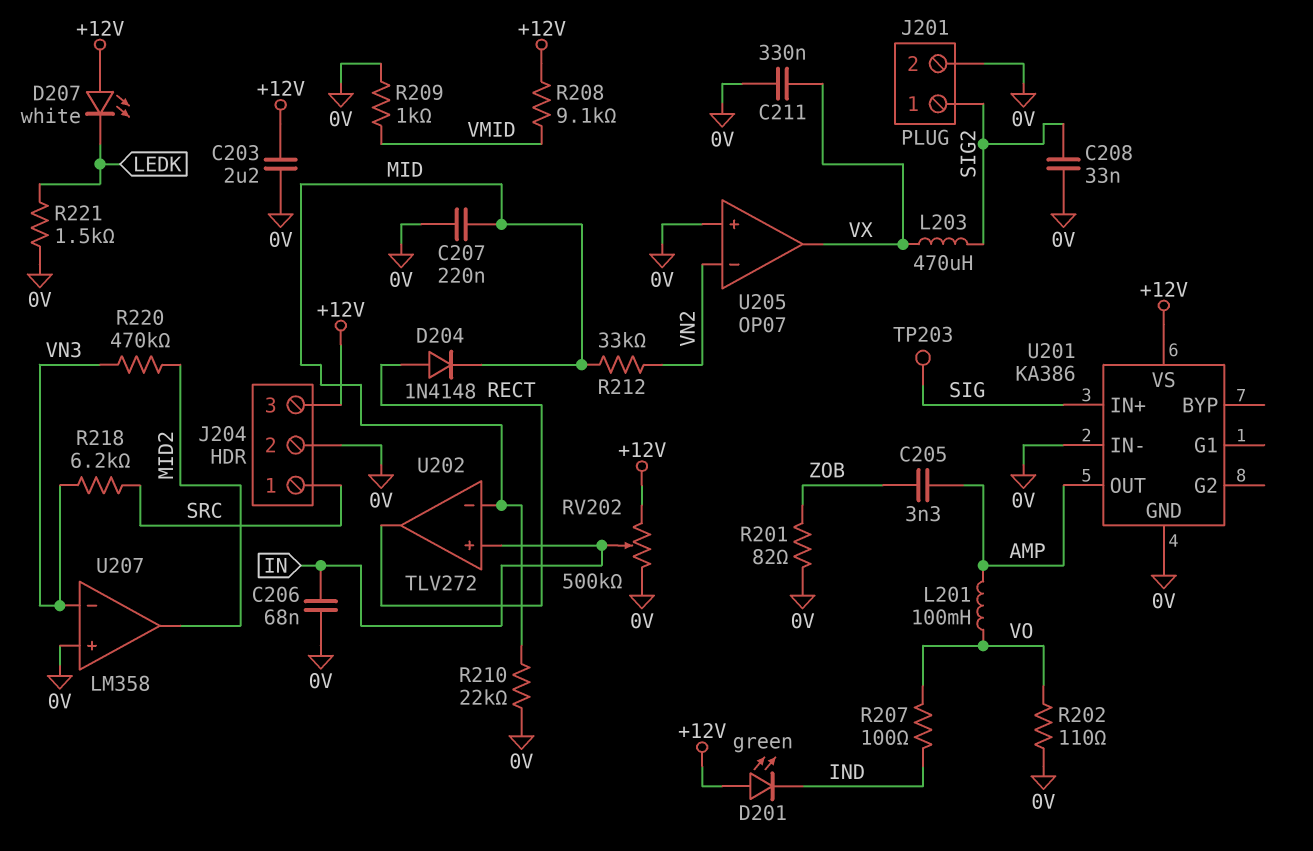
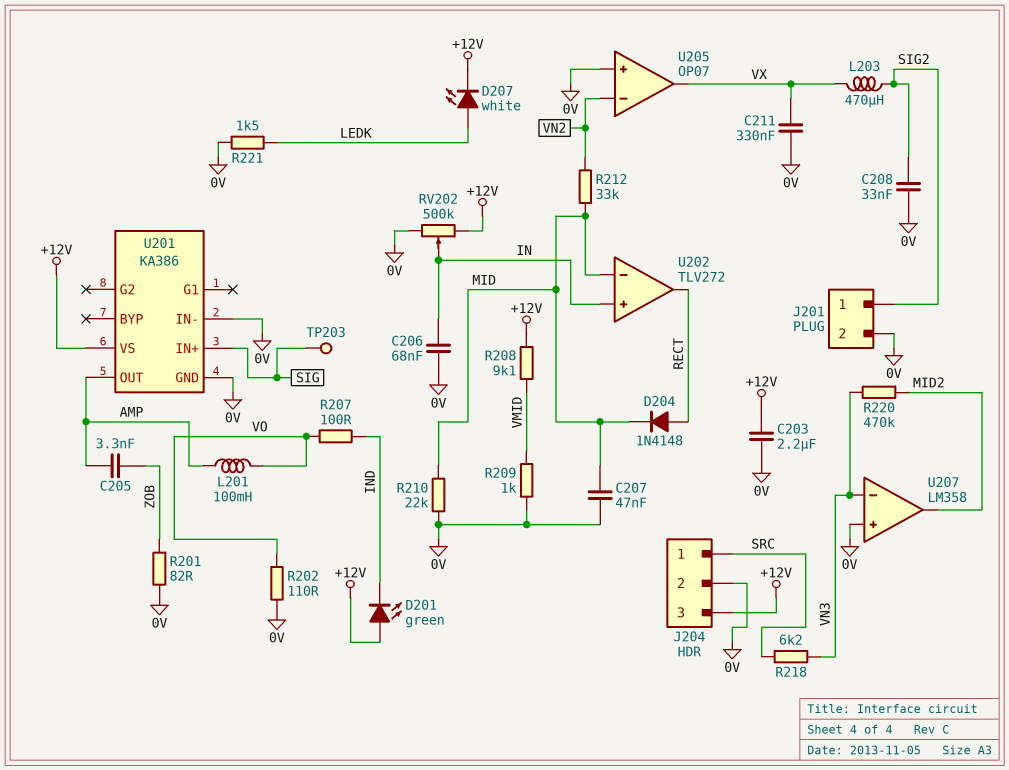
C207: 220nF (0V, MID) -> 47nF (0V, MID)
D207: LED white (A +12V, K LEDK) -> LED white (A LEDK, K +12V)

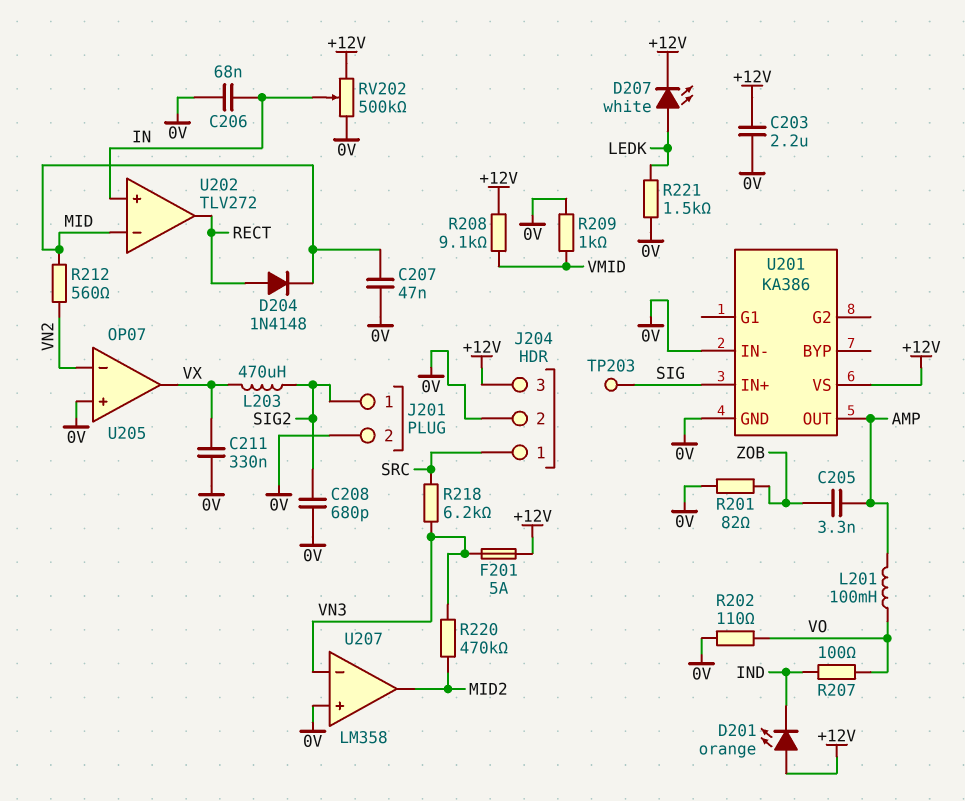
C208: 33nF (0V, SIG2) -> 680pF (0V, SIG2)
D201: LED green (A +12V, K IND) -> LED orange (A +12V, K IND)
F201: none -> 5A (+12V, VN3)
R210: 22k (0V, MID) -> none
R212: 33k (MID, VN2) -> 560 (MID, VN2)

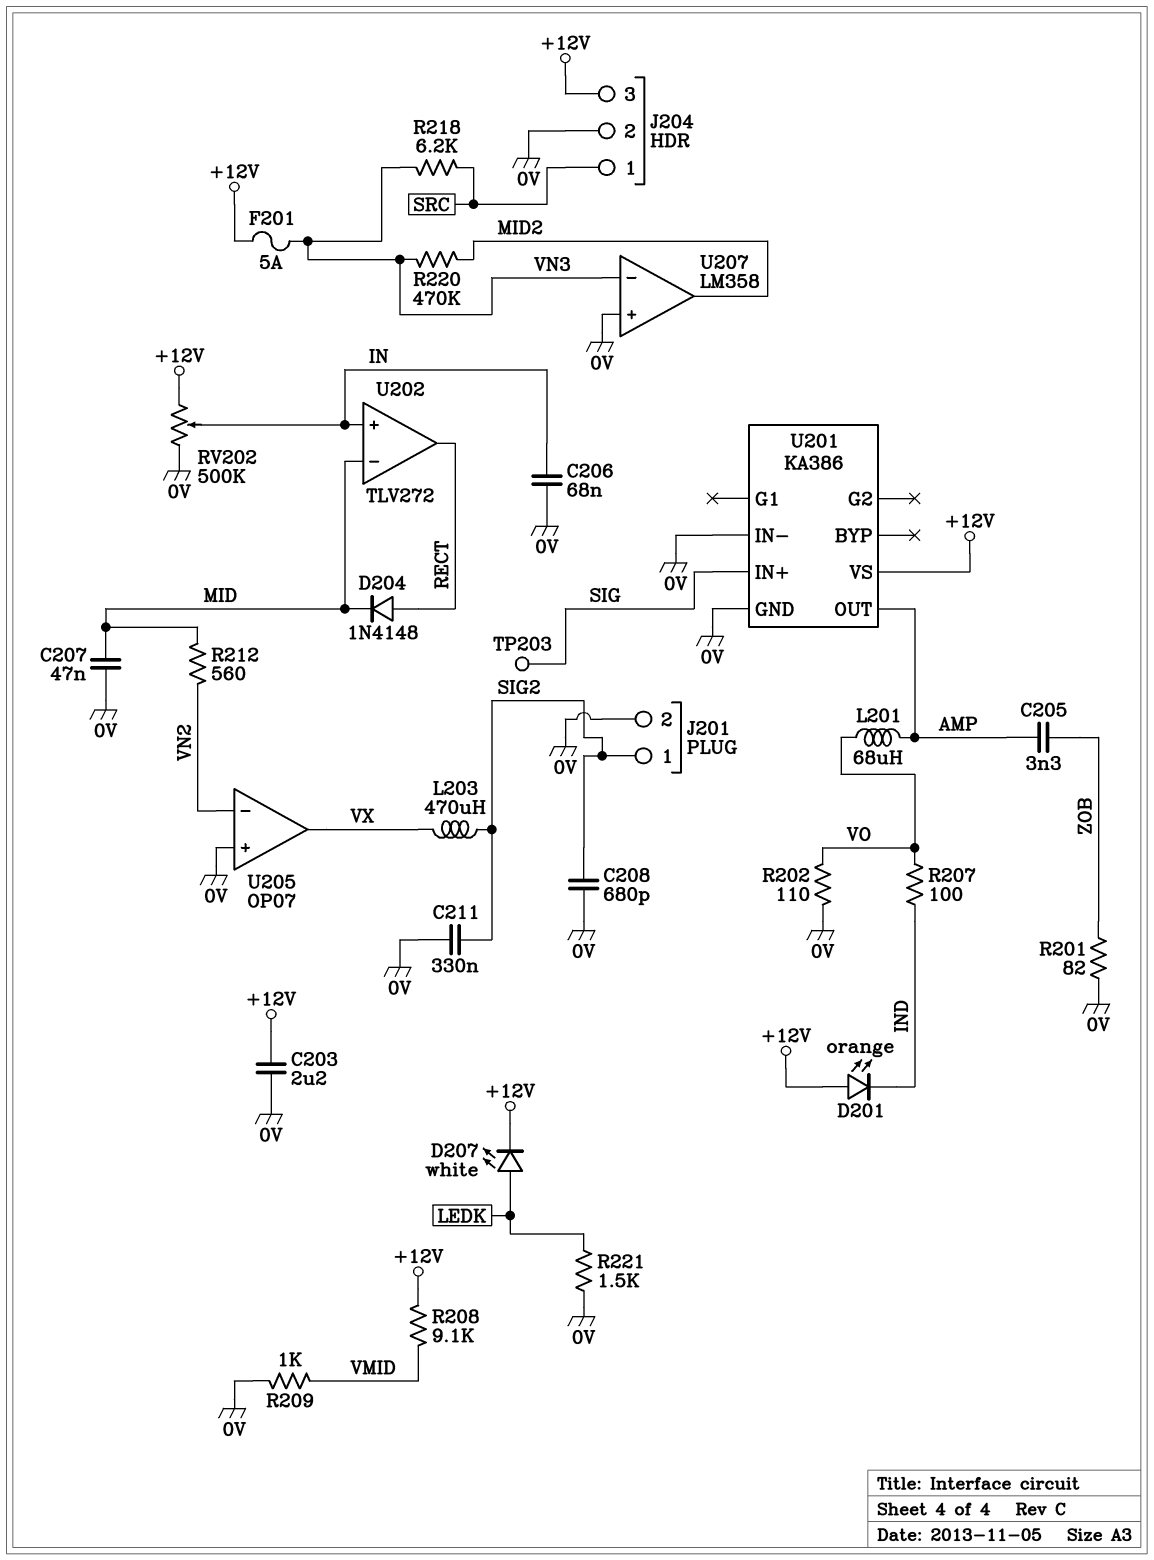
C211: 330nF (0V, VX) -> 330nF (0V, SIG2)
L201: 100mH (AMP, VO) -> 68uH (AMP, VO)

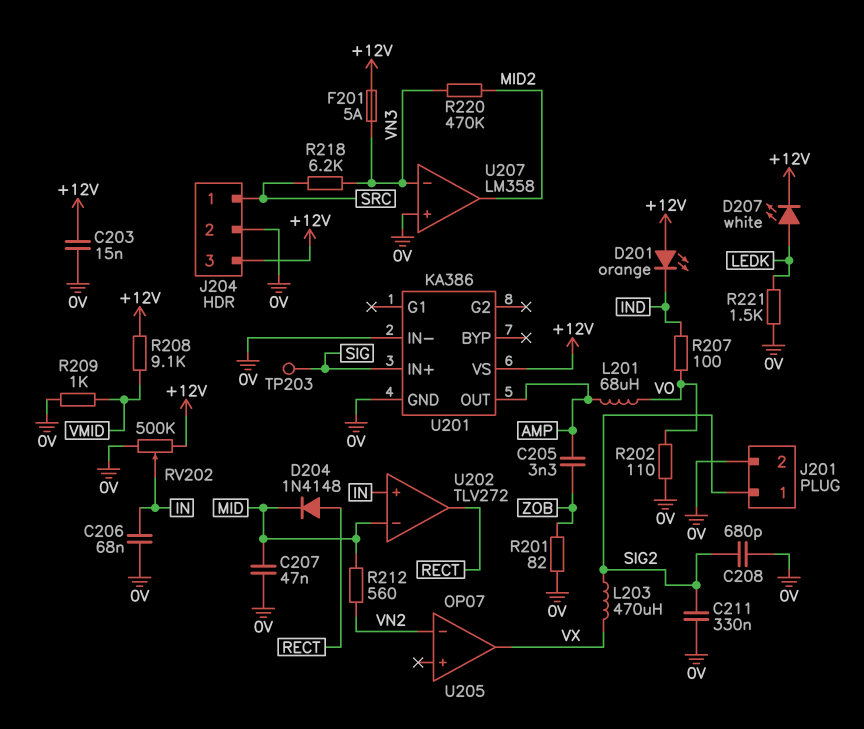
C203: 2.2uF (+12V, 0V) -> 15nF (+12V, 0V)
U205 pin in+: 0V -> none

